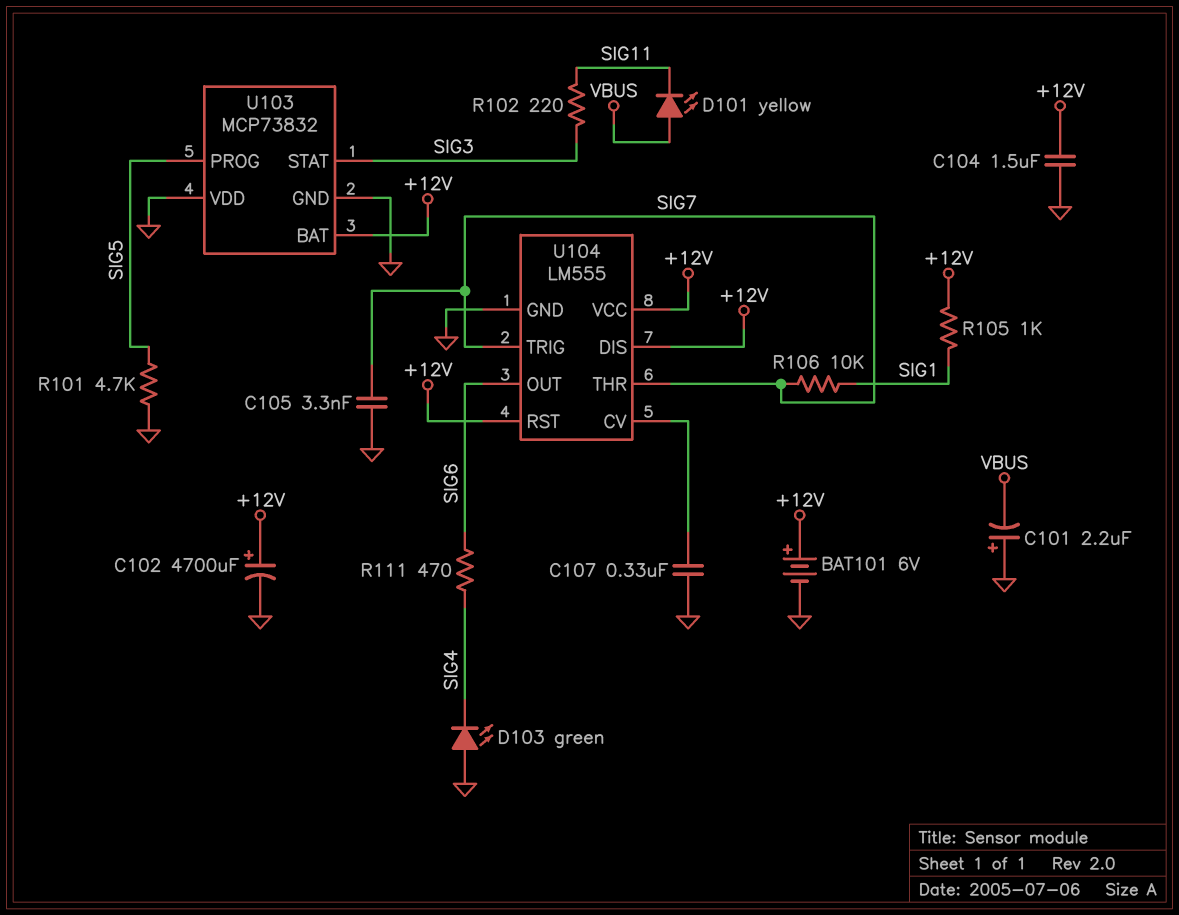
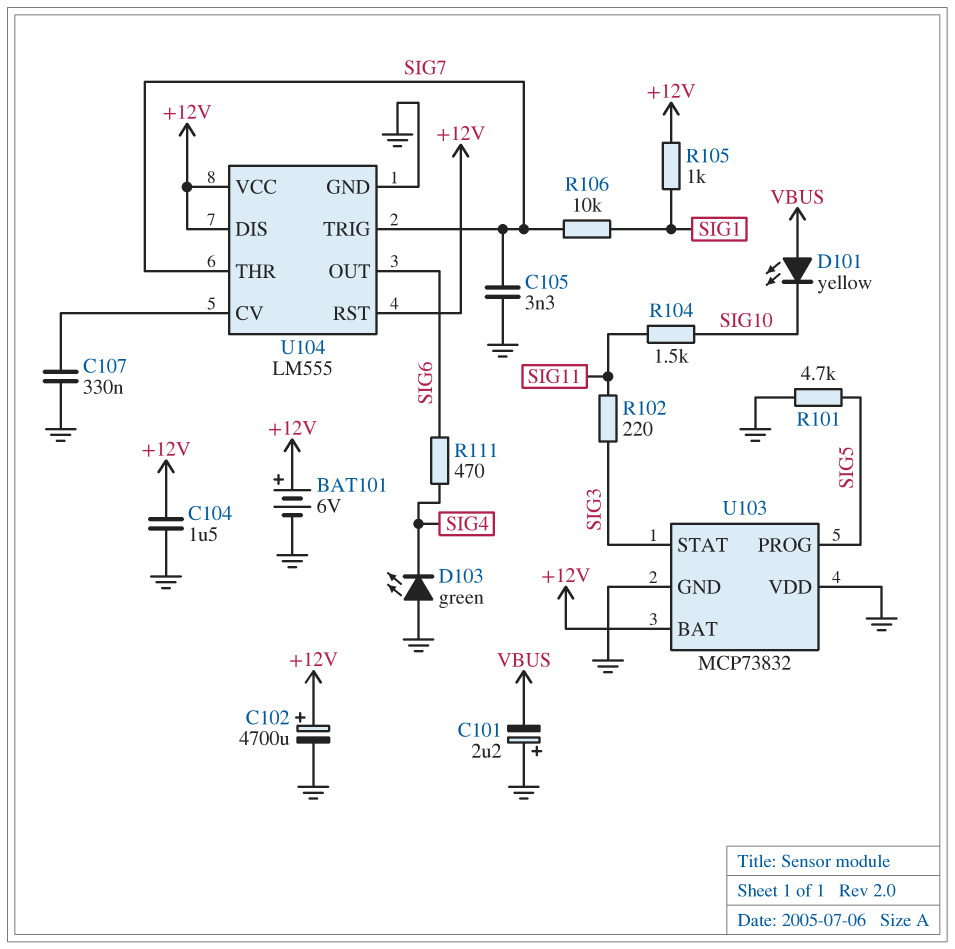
D101: LED yellow (A VBUS, K SIG11) -> LED yellow (A VBUS, K SIG10)
R104: none -> 1.5k (SIG10, SIG11)

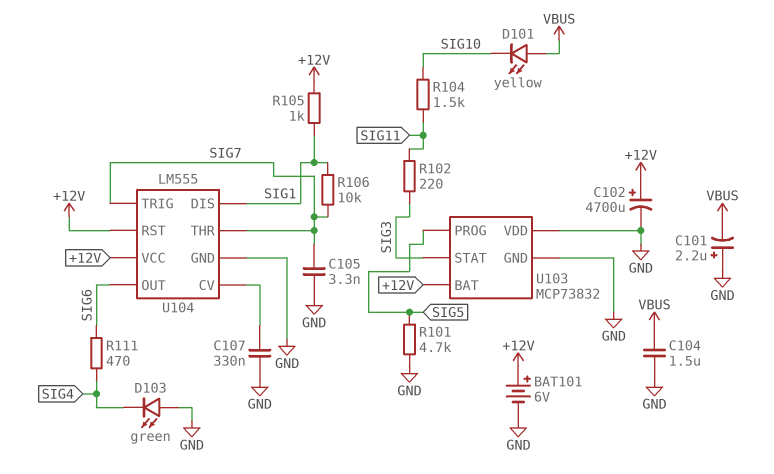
C104: 1.5uF (+12V, GND) -> 1.5uF (GND, VBUS)
U104 pin DIS: +12V -> SIG1

